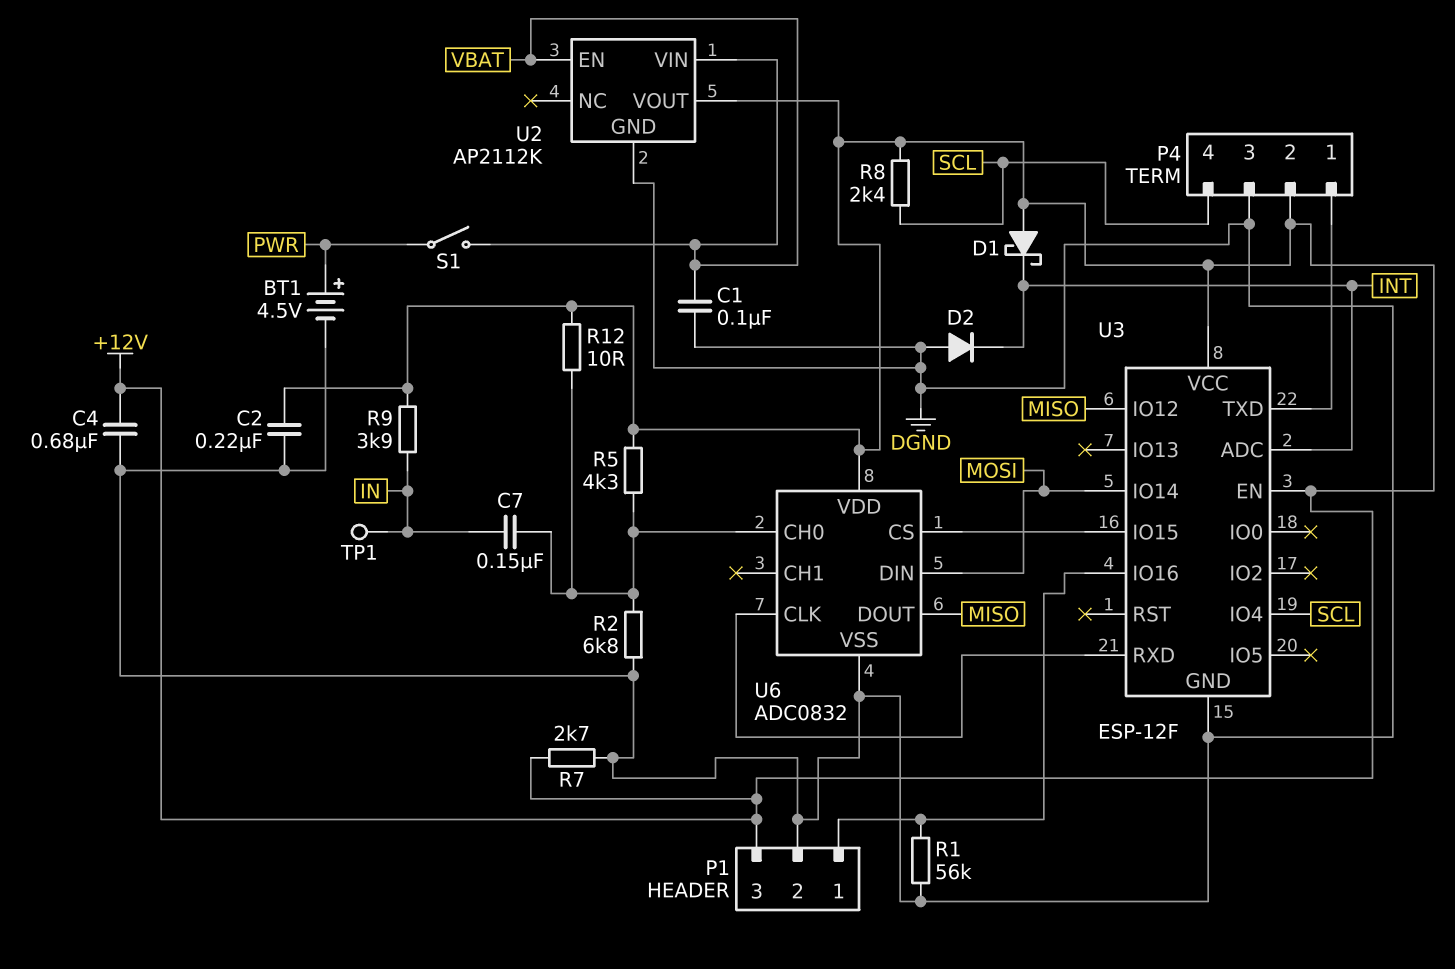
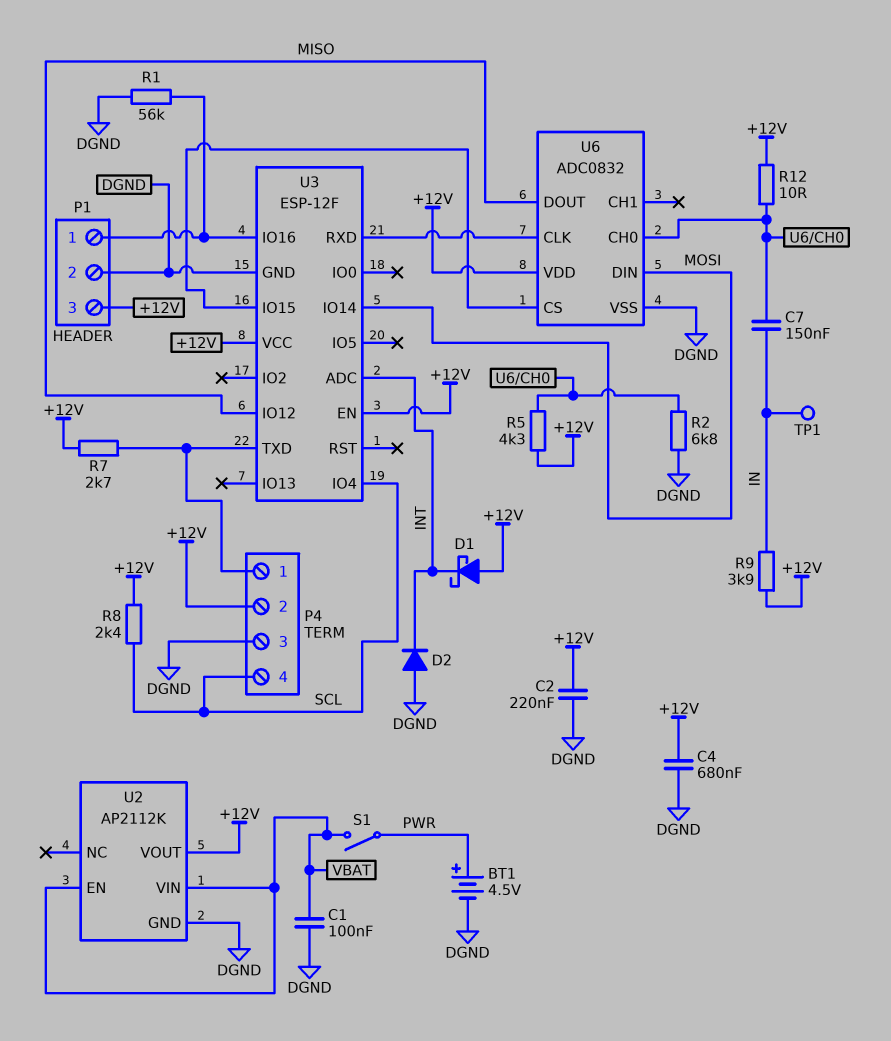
R7: 2.7k (+12V, DGND) -> 2.7k (+12V, P4/1)

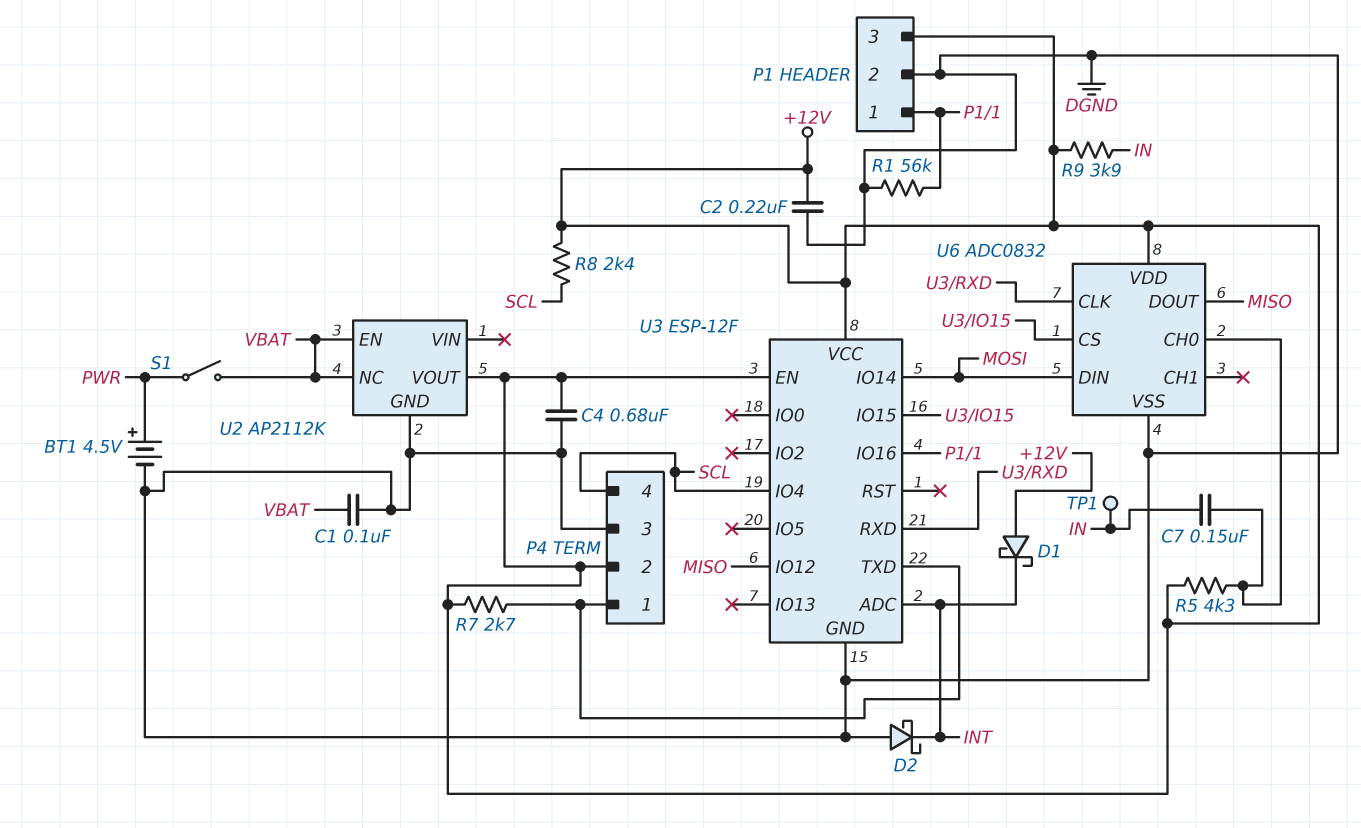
D2: diode (A DGND, K INT) -> schottky (A DGND, K INT)
R2: 6.8k (DGND, U6/CH0) -> none
R12: 10 (+12V, U6/CH0) -> none
U2 pin NC: none -> VBAT
U2 pin VIN: VBAT -> none

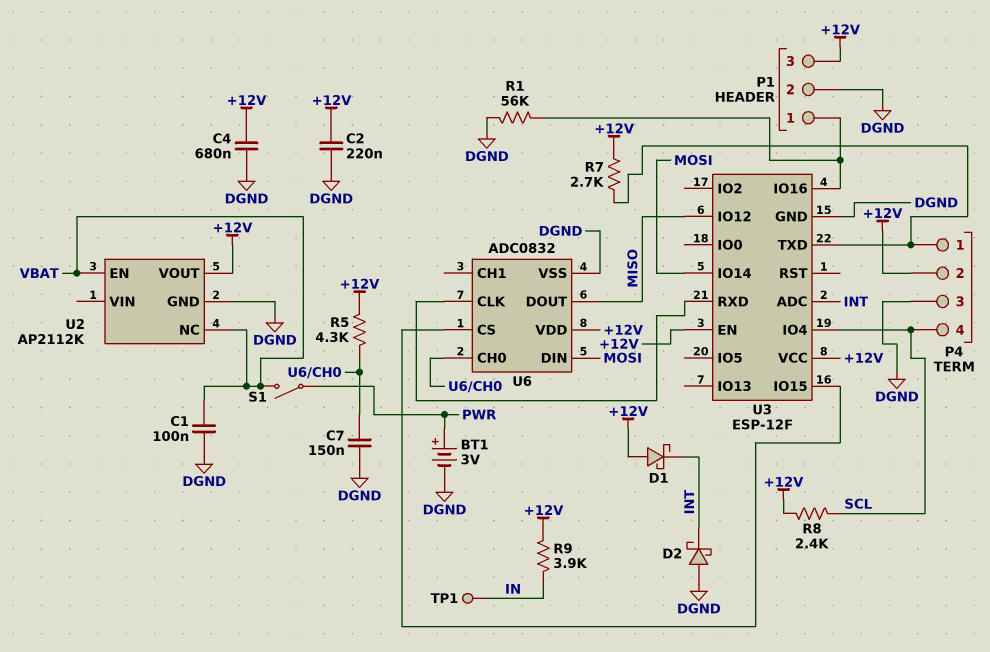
BT1: 4.5V (plus PWR, minus DGND) -> 3V (plus PWR, minus DGND)
C7: 150nF (IN, U6/CH0) -> 150nF (DGND, U6/CH0)

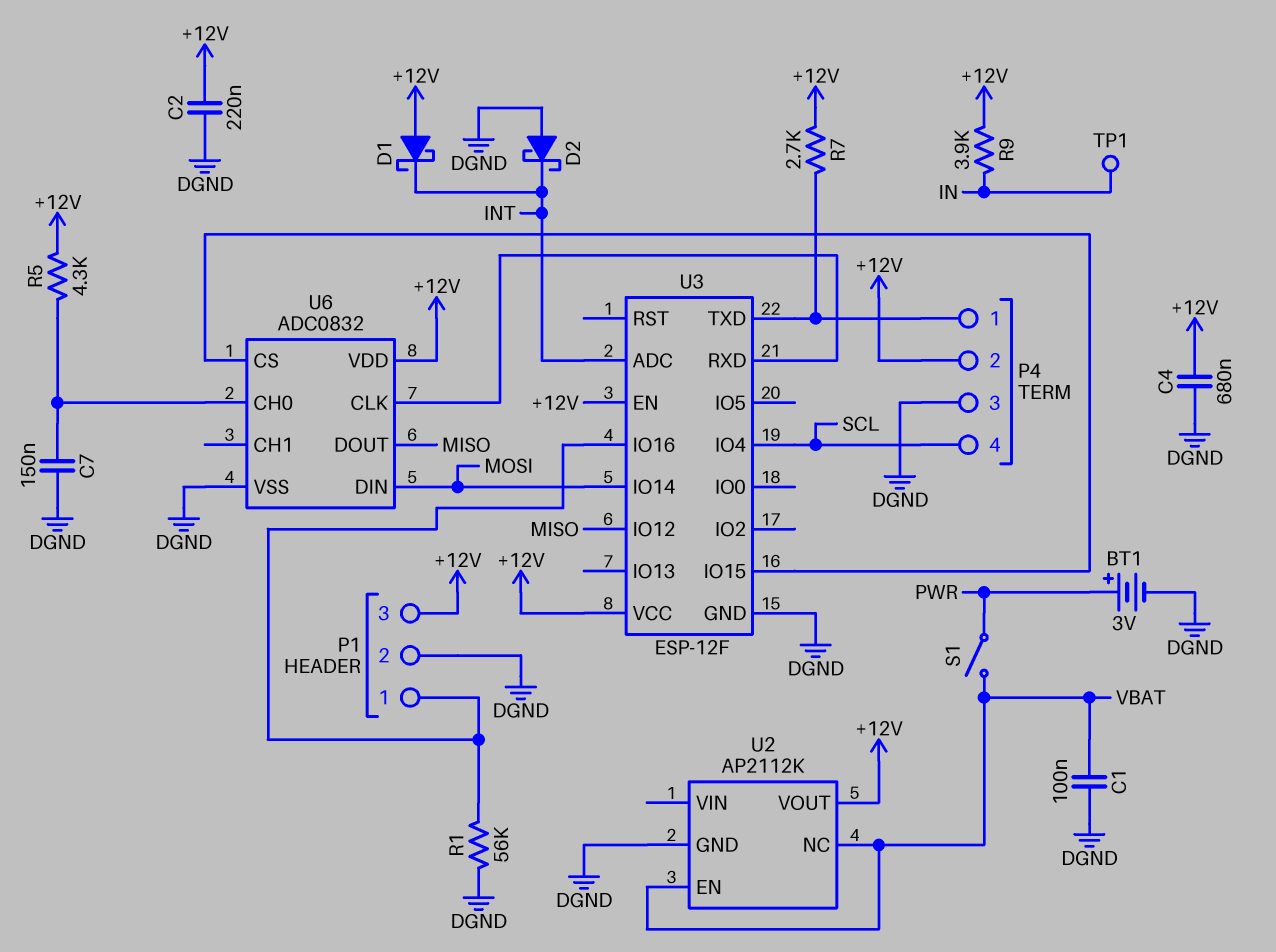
R8: 2.4k (+12V, SCL) -> none

